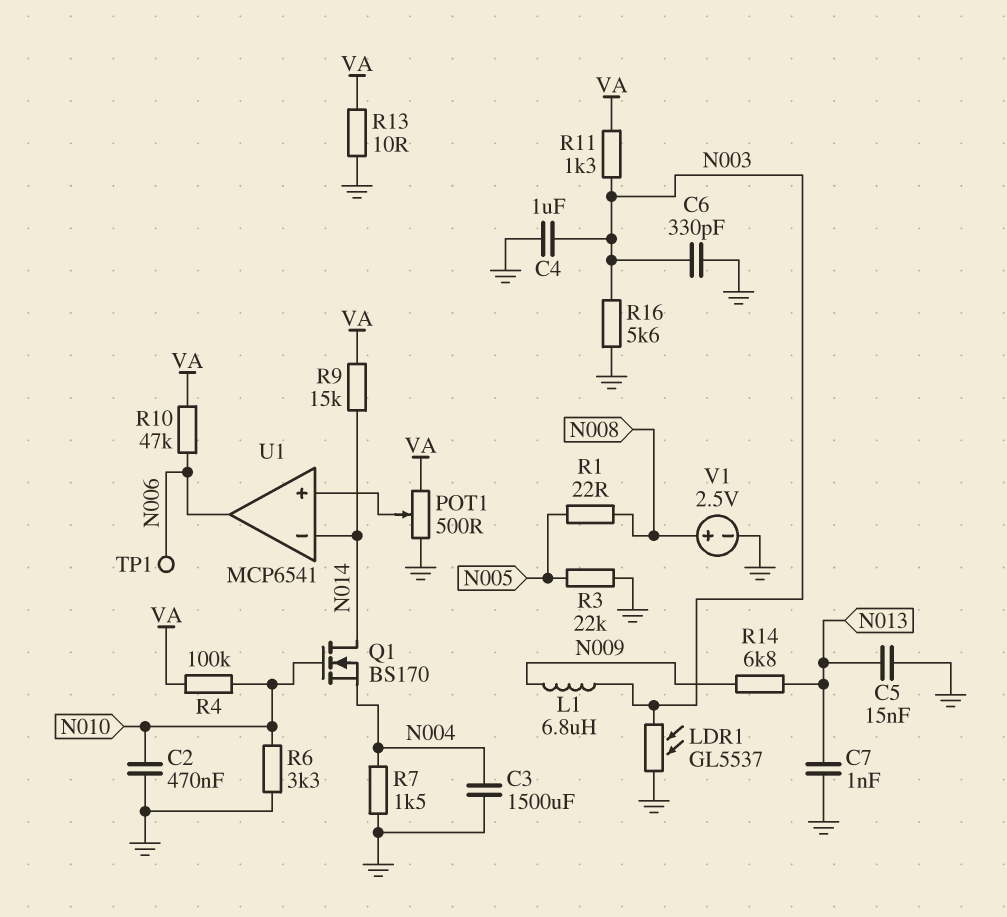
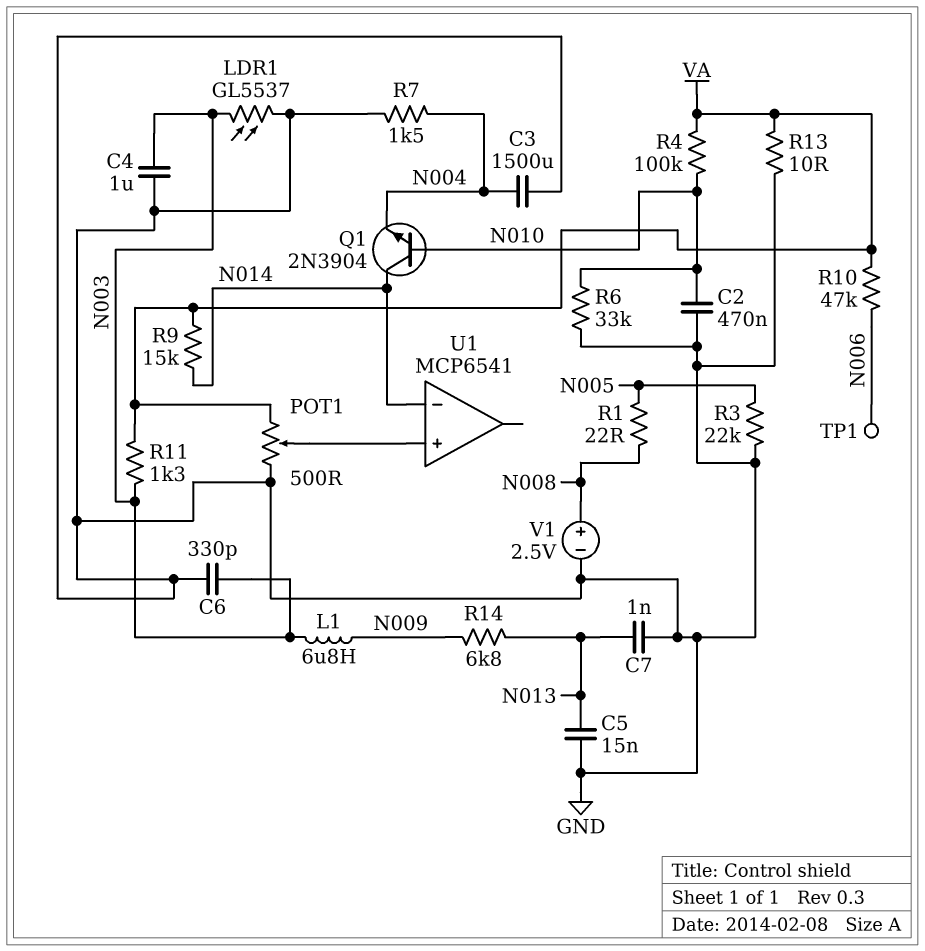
Q1: NMOS BS170 (G N010, D N014, S N004) -> NPN 2N3904 (B N010, C N014, E N004)
R6: 3.3k (GND, N010) -> 33k (GND, N010)
R16: 5.6k (GND, N003) -> none
U1 pin out: N006 -> none

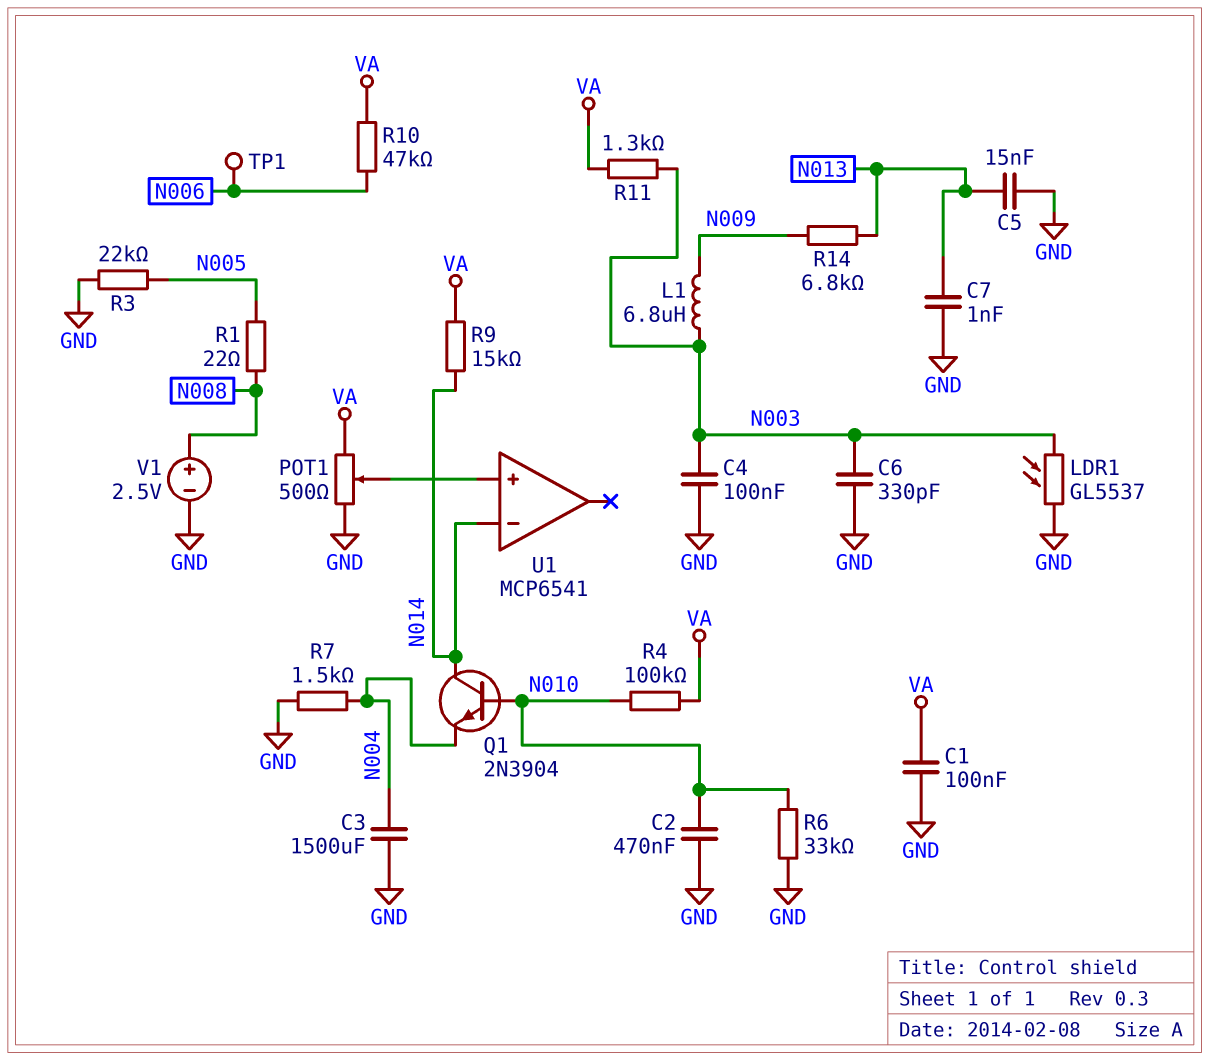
C1: none -> 100nF (GND, VA)
C4: 1uF (GND, N003) -> 100nF (GND, N003)
R13: 10 (GND, VA) -> none

